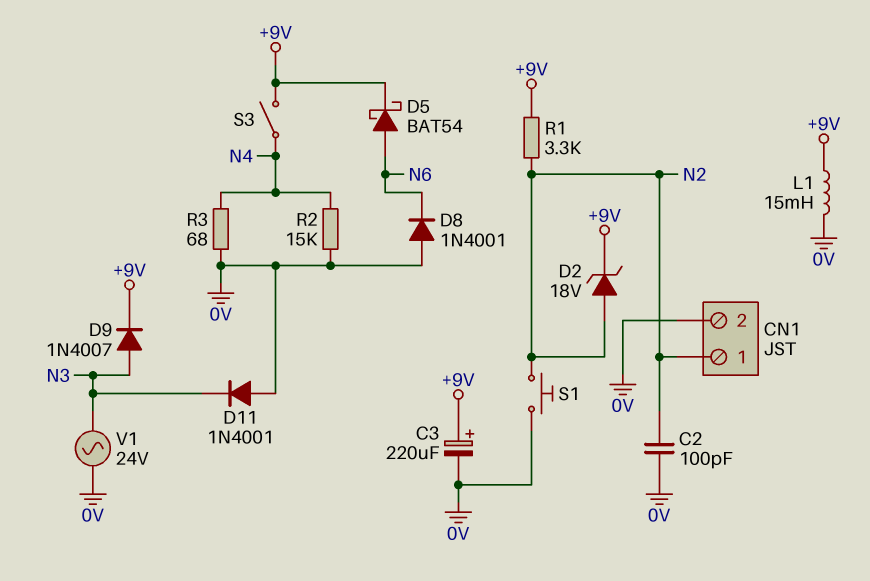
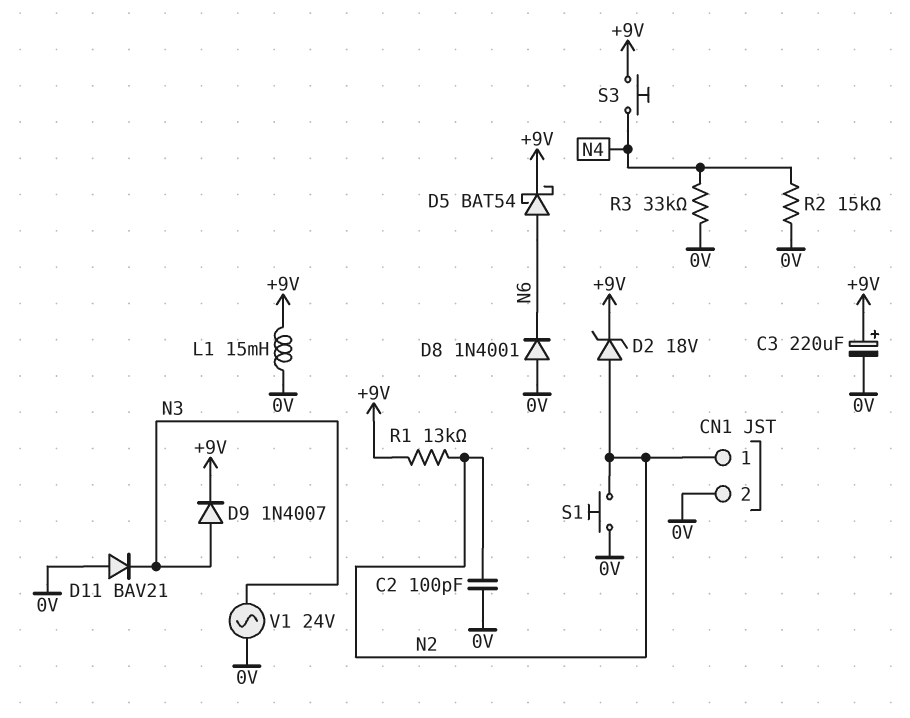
D11: diode 1N4001 (A 0V, K N3) -> diode BAV21 (A 0V, K N3)
R1: 3.3k (+9V, N2) -> 13k (+9V, N2)
R3: 68 (0V, N4) -> 33k (0V, N4)
S3: switch (+9V, N4) -> button (+9V, N4)

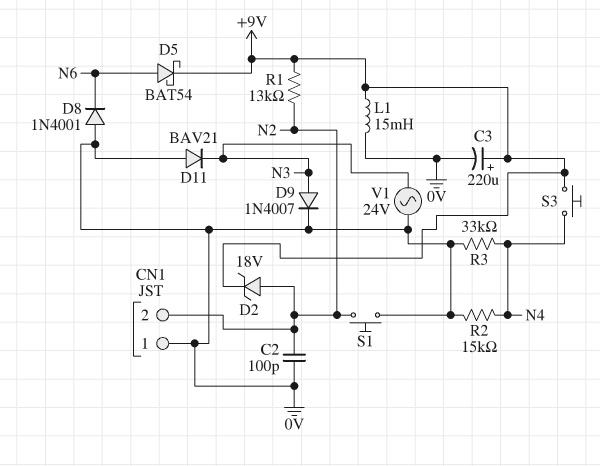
CN1 pin 1: N2 -> 0V
CN1 pin 2: 0V -> N2
D9: diode 1N4007 (A N3, K +9V) -> diode 1N4007 (A N3, K 0V)

